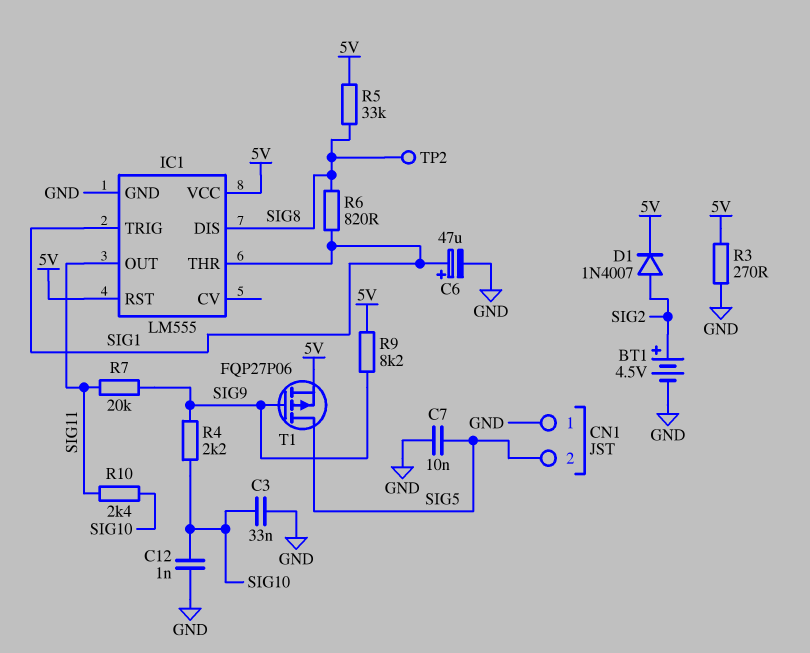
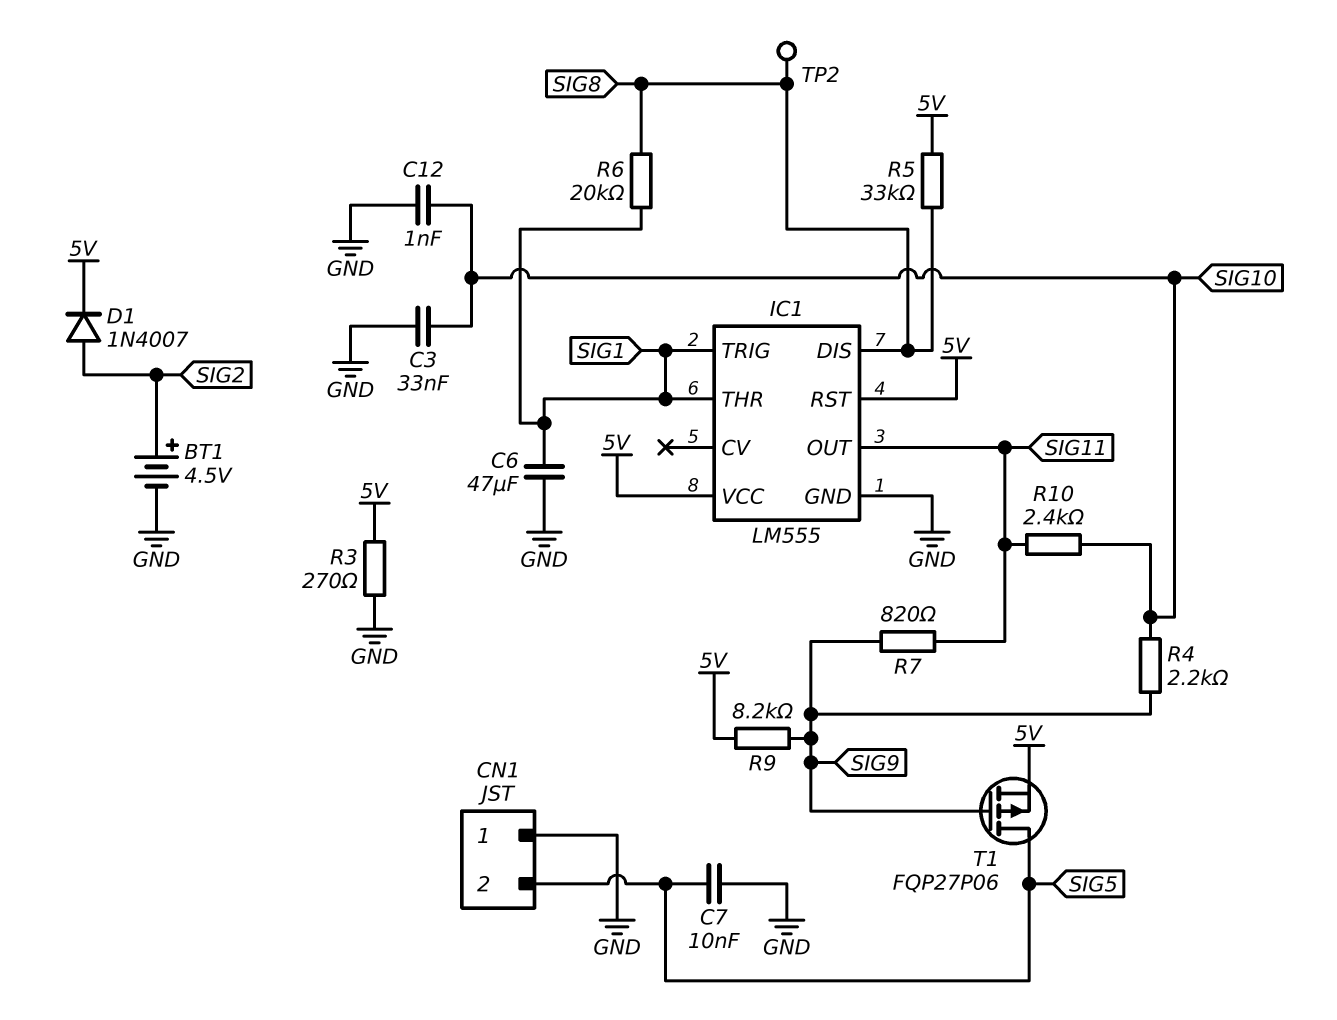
C6: 47uF (plus SIG1, minus GND) -> 47uF (GND, SIG1)
R6: 820 (SIG1, SIG8) -> 20k (SIG1, SIG8)
R7: 20k (SIG9, SIG11) -> 820 (SIG9, SIG11)

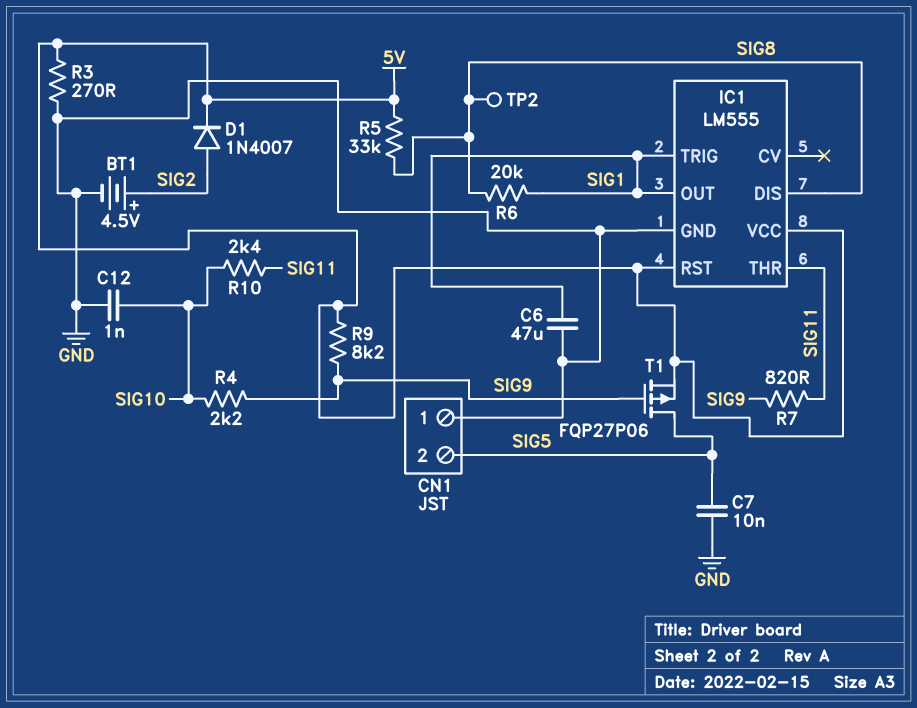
C3: 33nF (GND, SIG10) -> none
IC1 pin OUT: SIG11 -> SIG1
IC1 pin THR: SIG1 -> SIG11

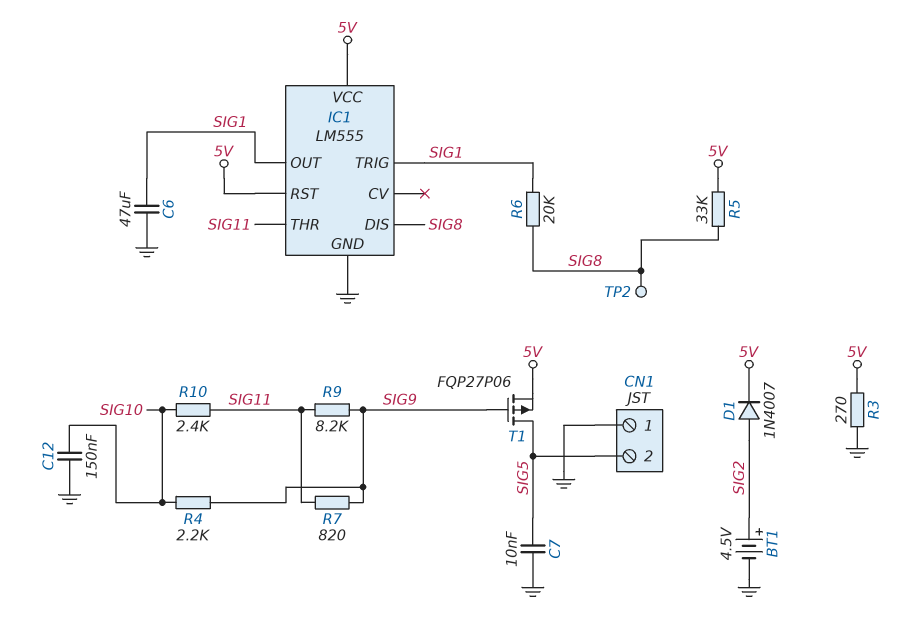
C12: 1nF (GND, SIG10) -> 150nF (GND, SIG10)
R9: 8.2k (5V, SIG9) -> 8.2k (SIG9, SIG11)

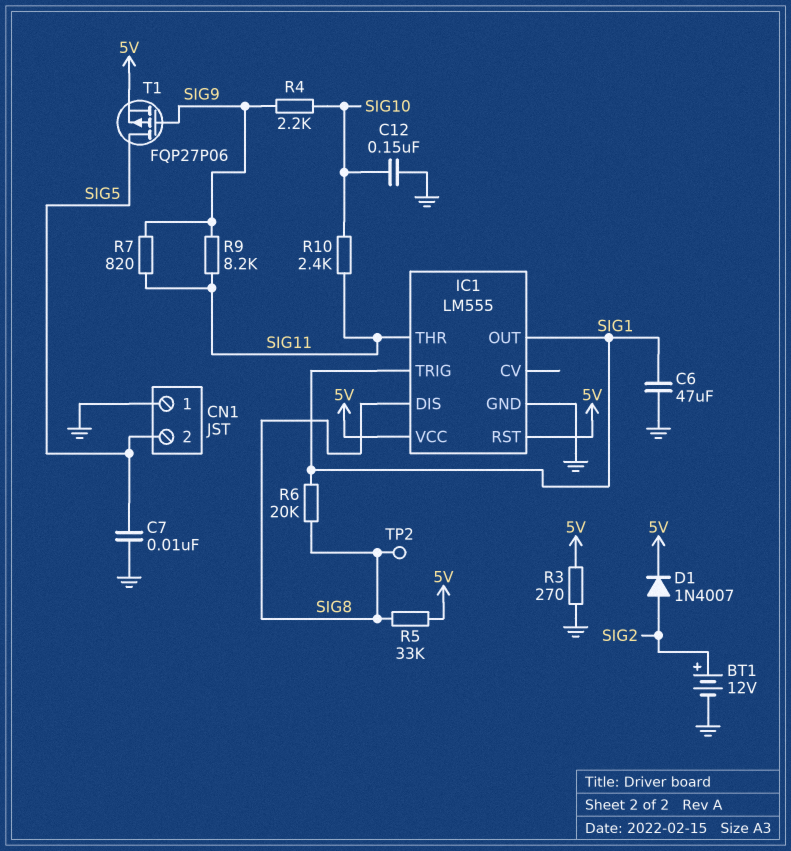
BT1: 4.5V (plus SIG2, minus GND) -> 12V (plus SIG2, minus GND)

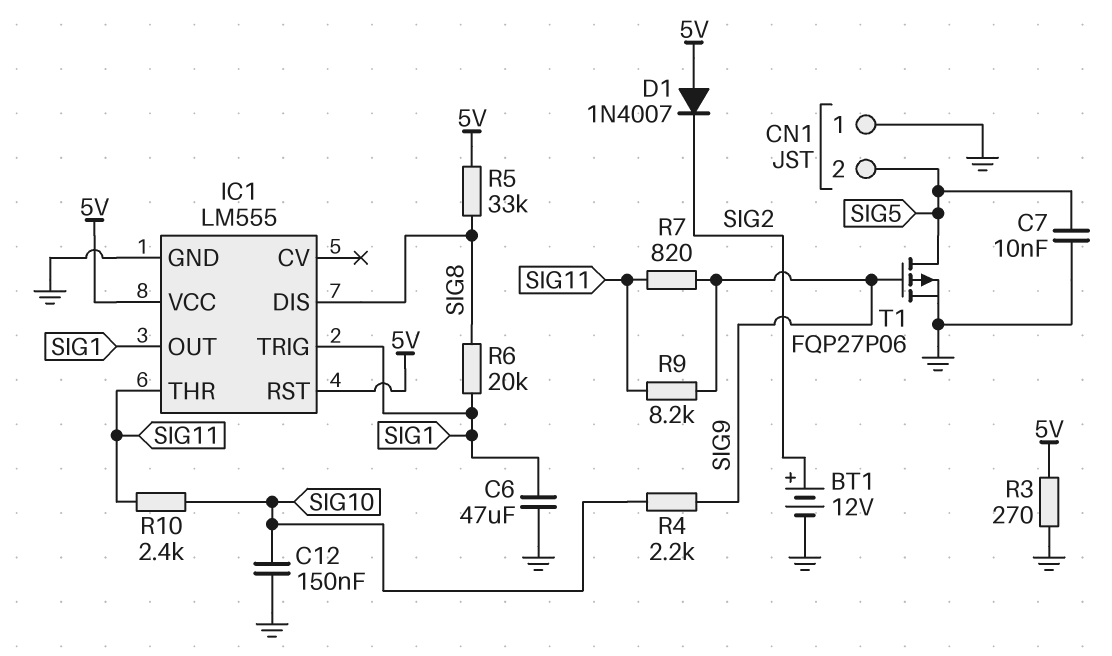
D1: diode 1N4007 (A SIG2, K 5V) -> diode 1N4007 (A 5V, K SIG2)
T1: PMOS FQP27P06 (G SIG9, D SIG5, S 5V) -> PMOS FQP27P06 (G SIG9, D SIG5, S GND)
TP2: test point (SIG8) -> none

